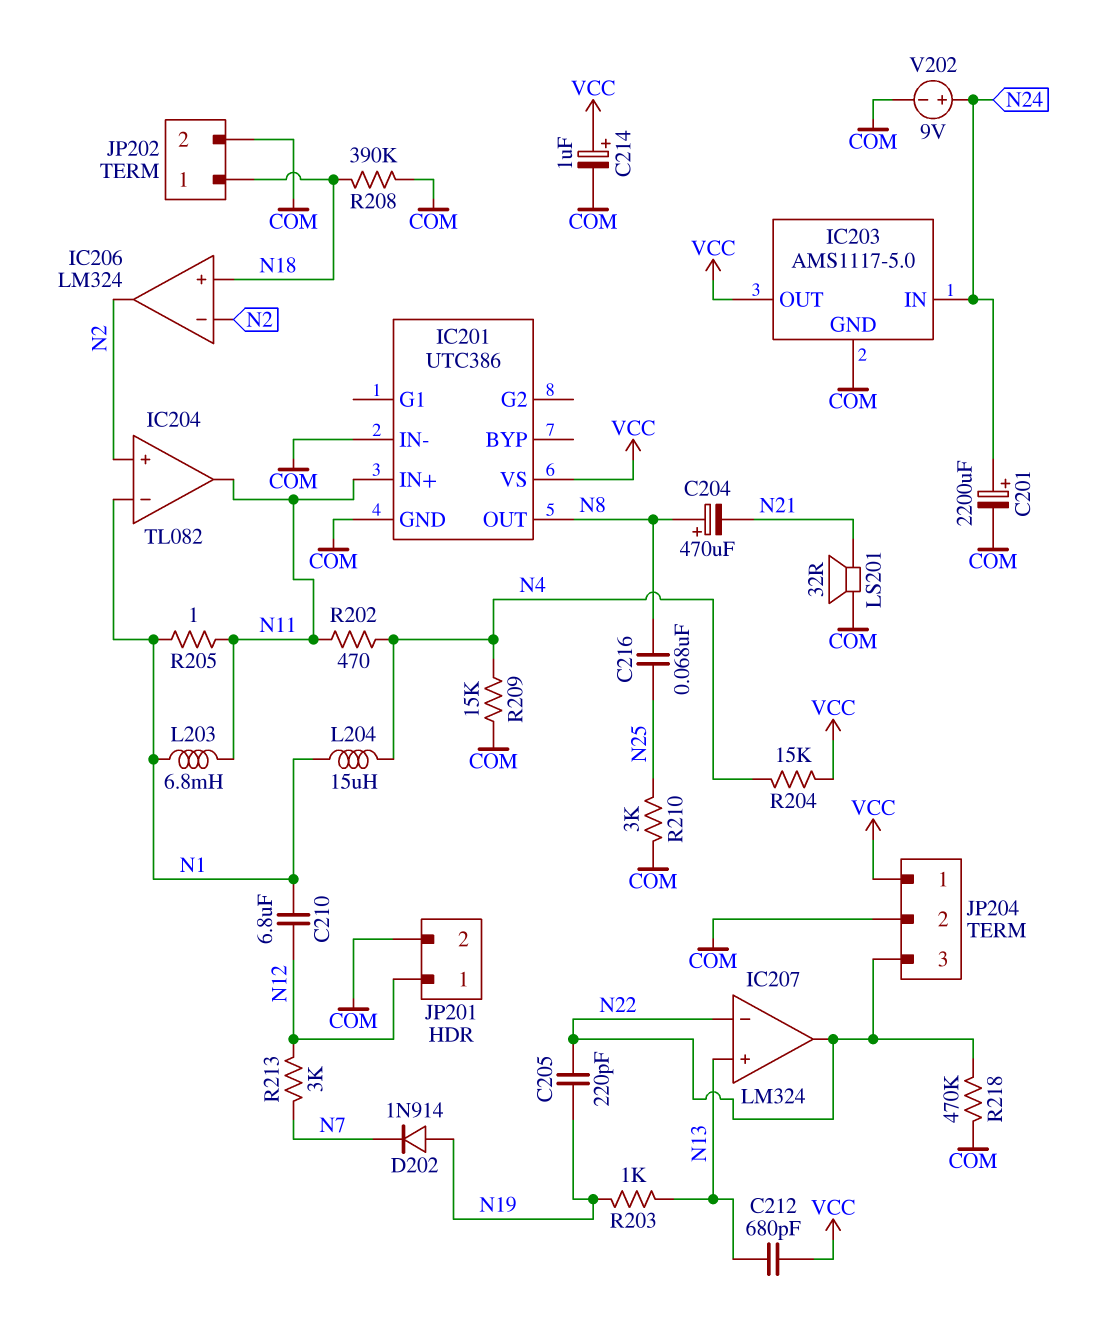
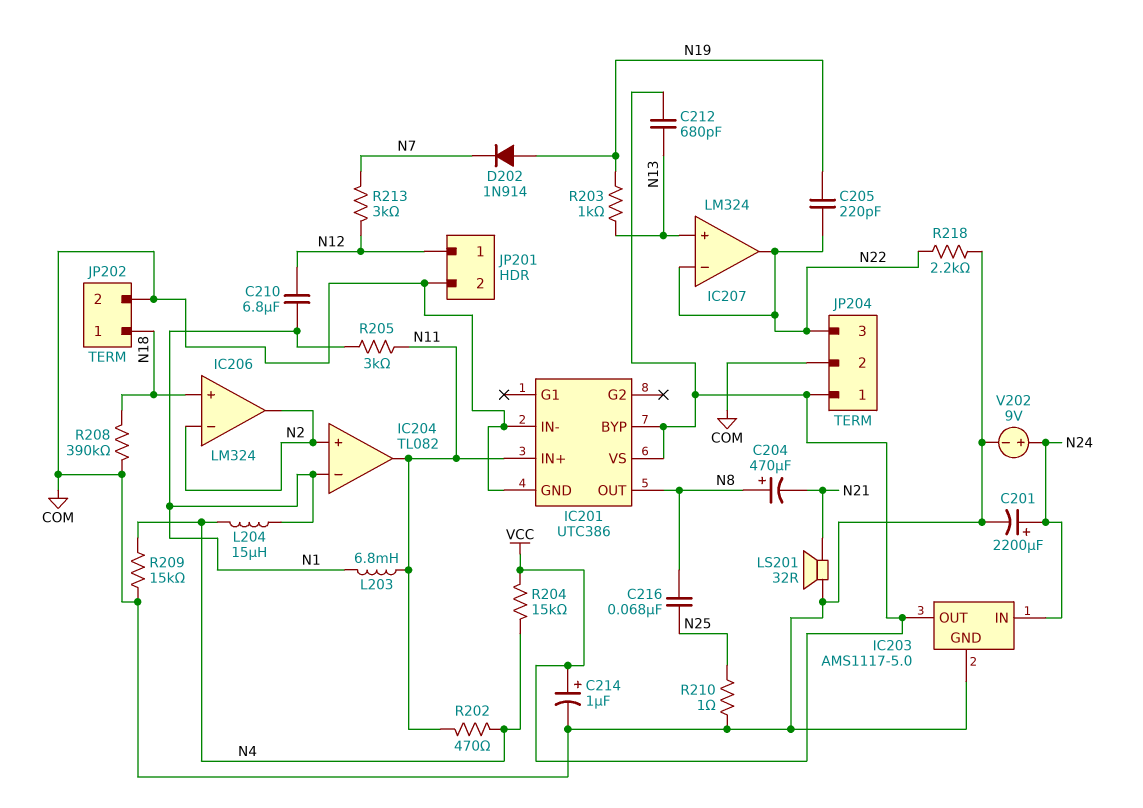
IC201 pin BYP: none -> VCC
R205: 1 (N1, N11) -> 3k (N1, N11)
R210: 3k (COM, N25) -> 1 (COM, N25)
R218: 470k (COM, N22) -> 2.2k (COM, N22)

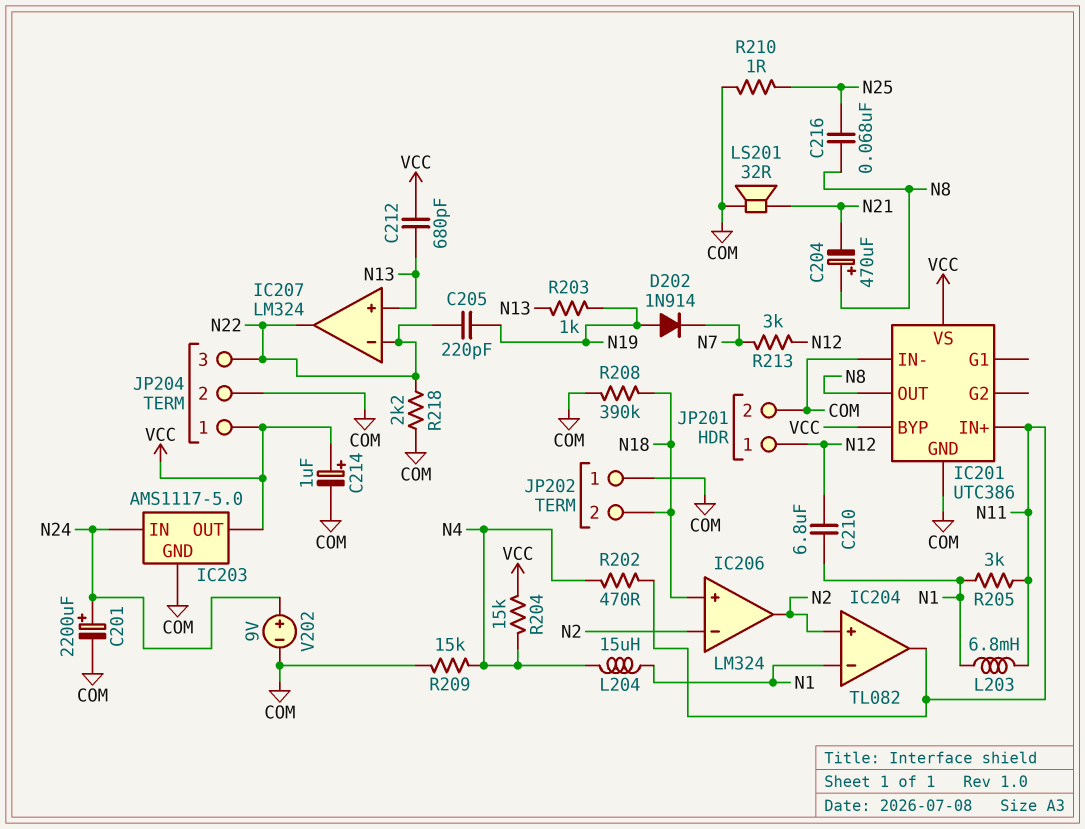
JP202 pin 1: N18 -> COM
JP202 pin 2: COM -> N18

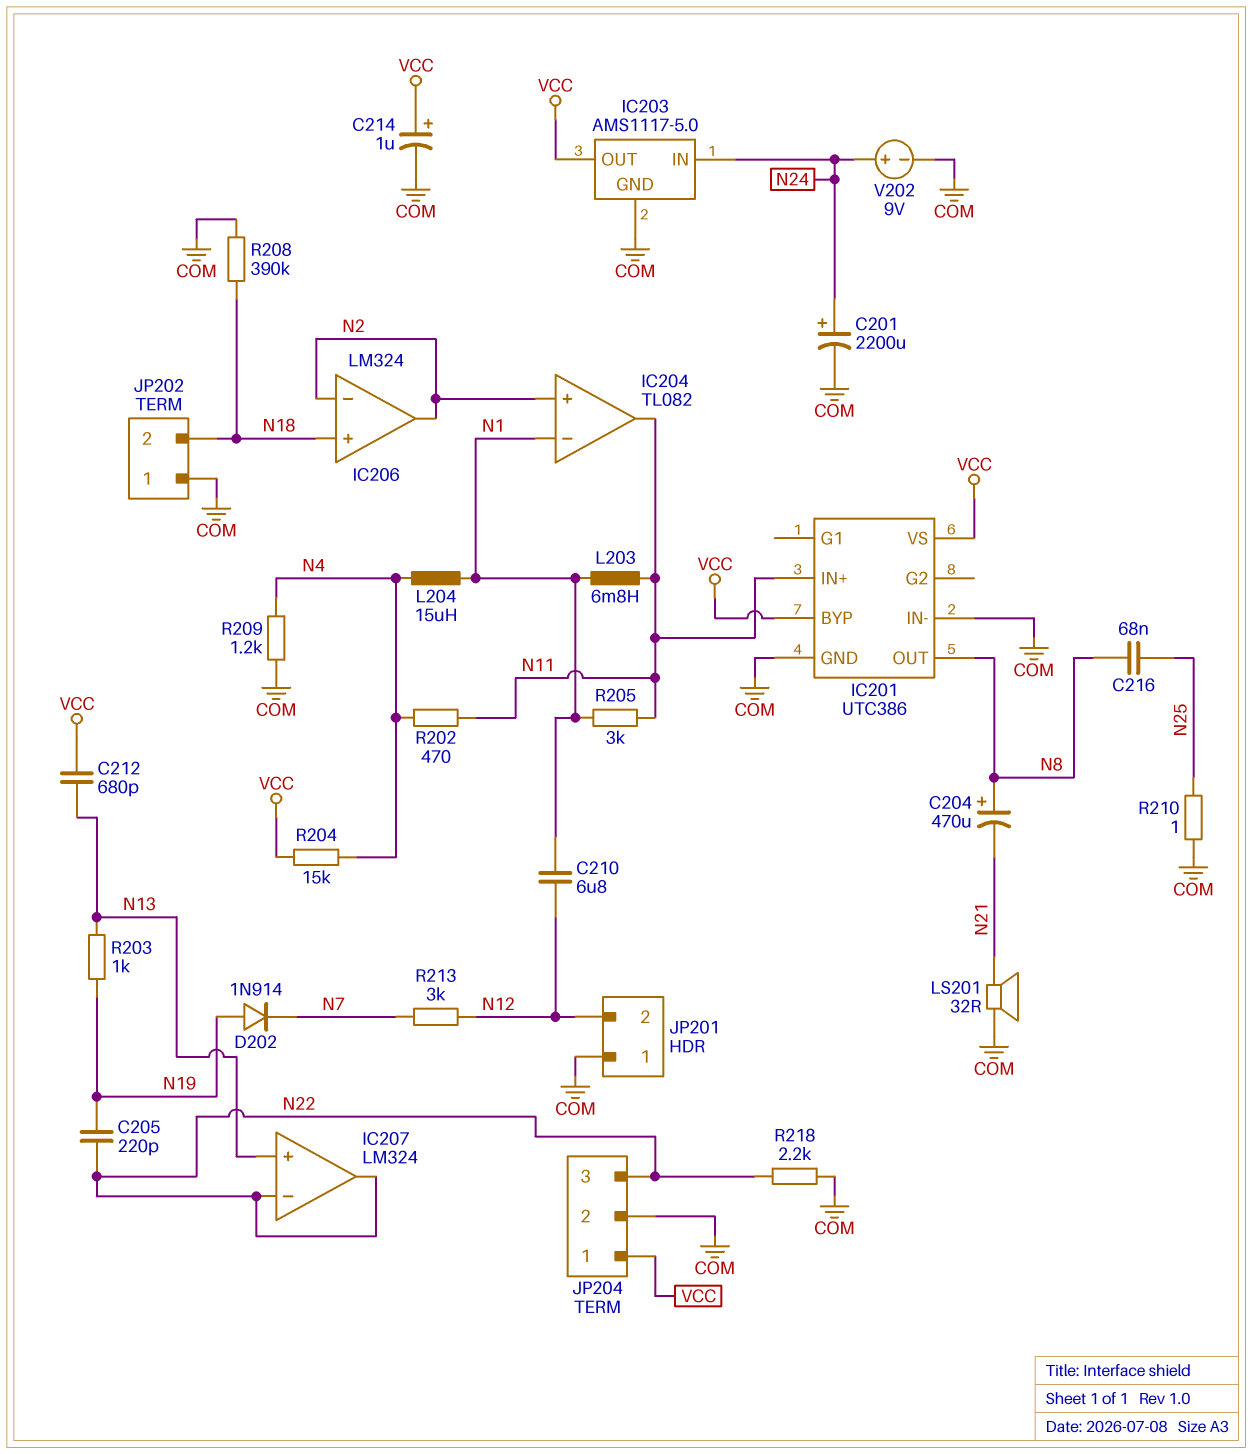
JP201 pin 1: N12 -> COM
JP201 pin 2: COM -> N12
R209: 15k (COM, N4) -> 1.2k (COM, N4)

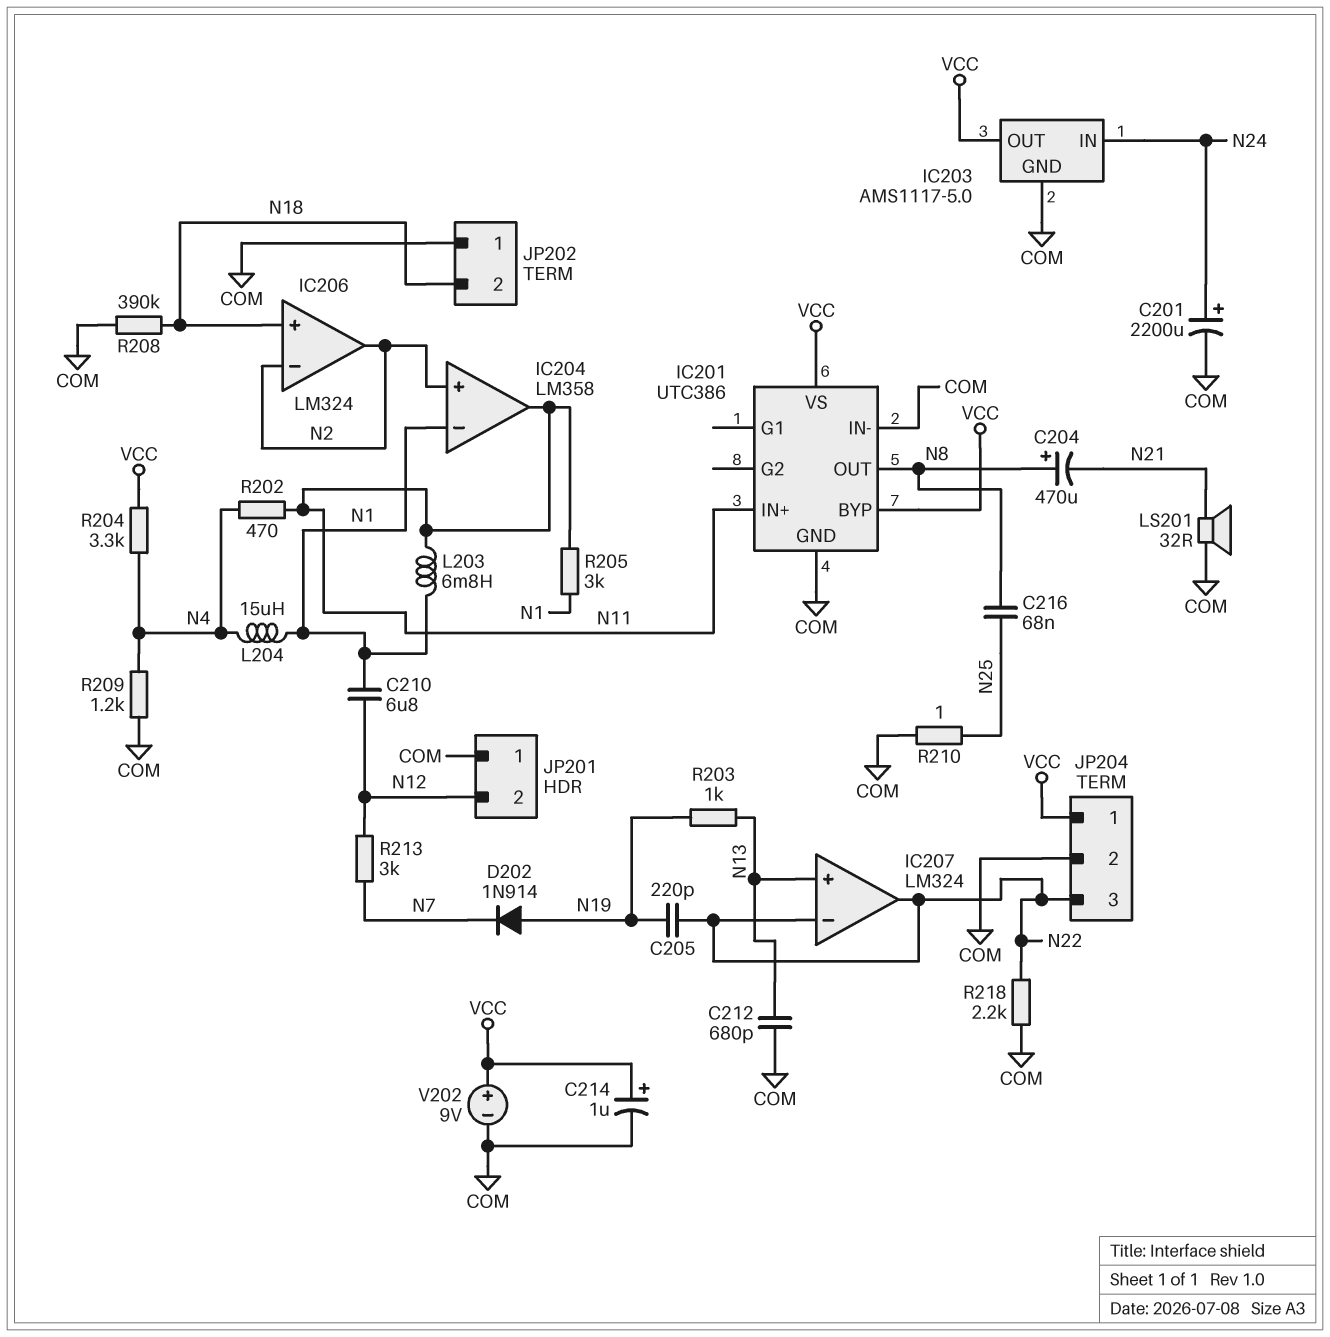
C212: 680pF (N13, VCC) -> 680pF (COM, N13)
IC204: TL082 -> LM358
R204: 15k (N4, VCC) -> 3.3k (N4, VCC)
V202: 9V (plus N24, minus COM) -> 9V (plus VCC, minus COM)

